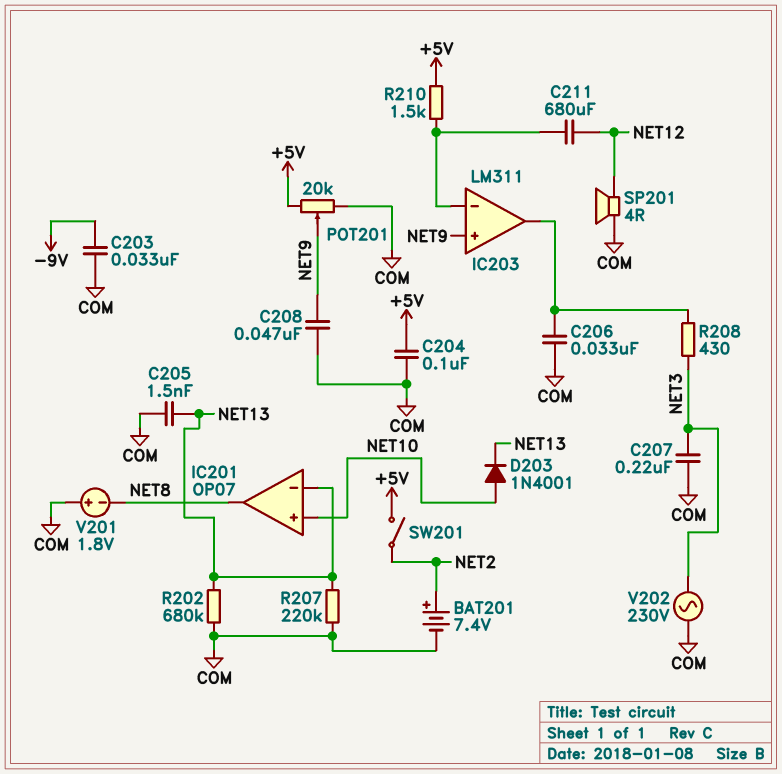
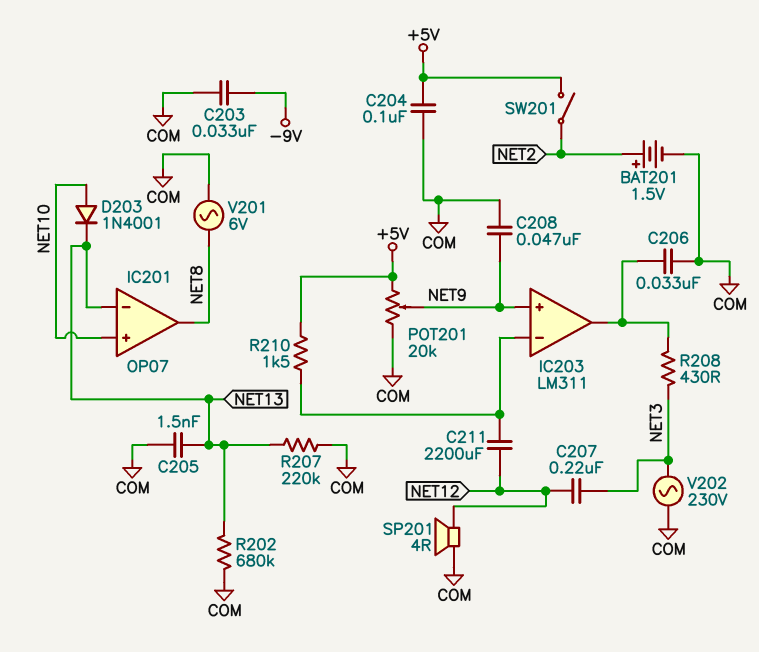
BAT201: 7.4V (plus NET2, minus COM) -> 1.5V (plus NET2, minus COM)
C207: 220nF (COM, NET3) -> 220nF (NET3, NET12)
C211: 680uF (IC203/in-, NET12) -> 2200uF (IC203/in-, NET12)
V201: 1.8V (plus COM, minus NET8) -> AC 6V (COM, NET8)

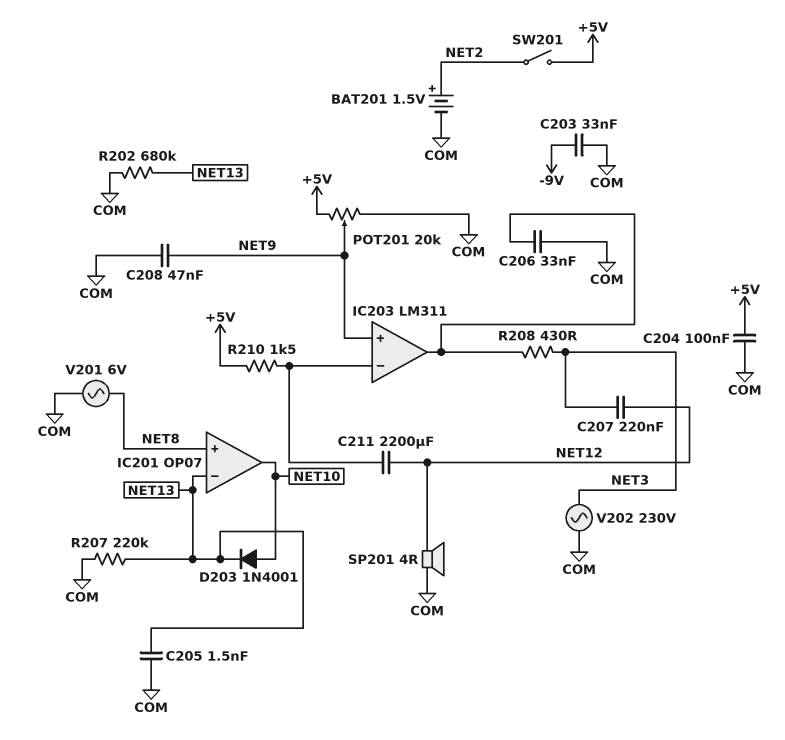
IC201 pin in+: NET10 -> NET8
IC201 pin out: NET8 -> NET10

